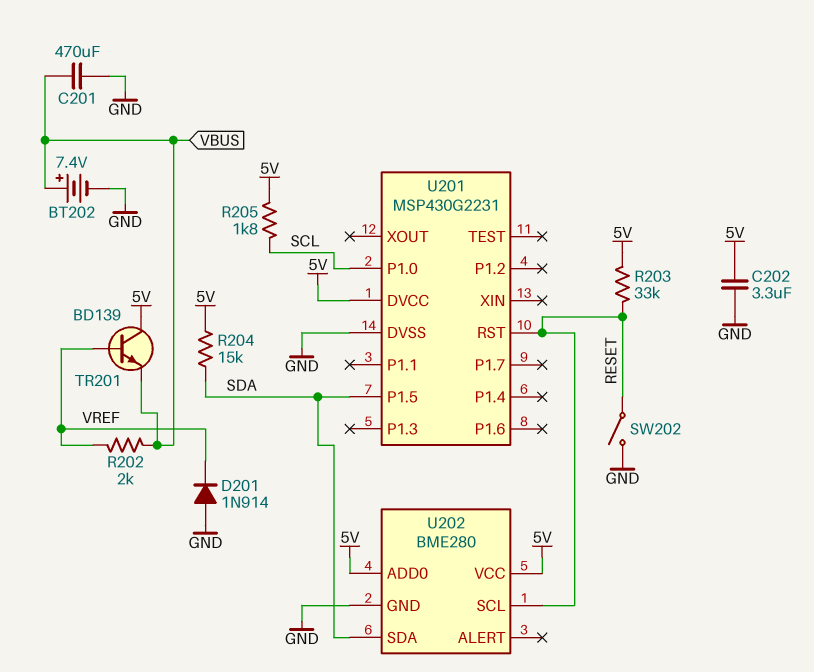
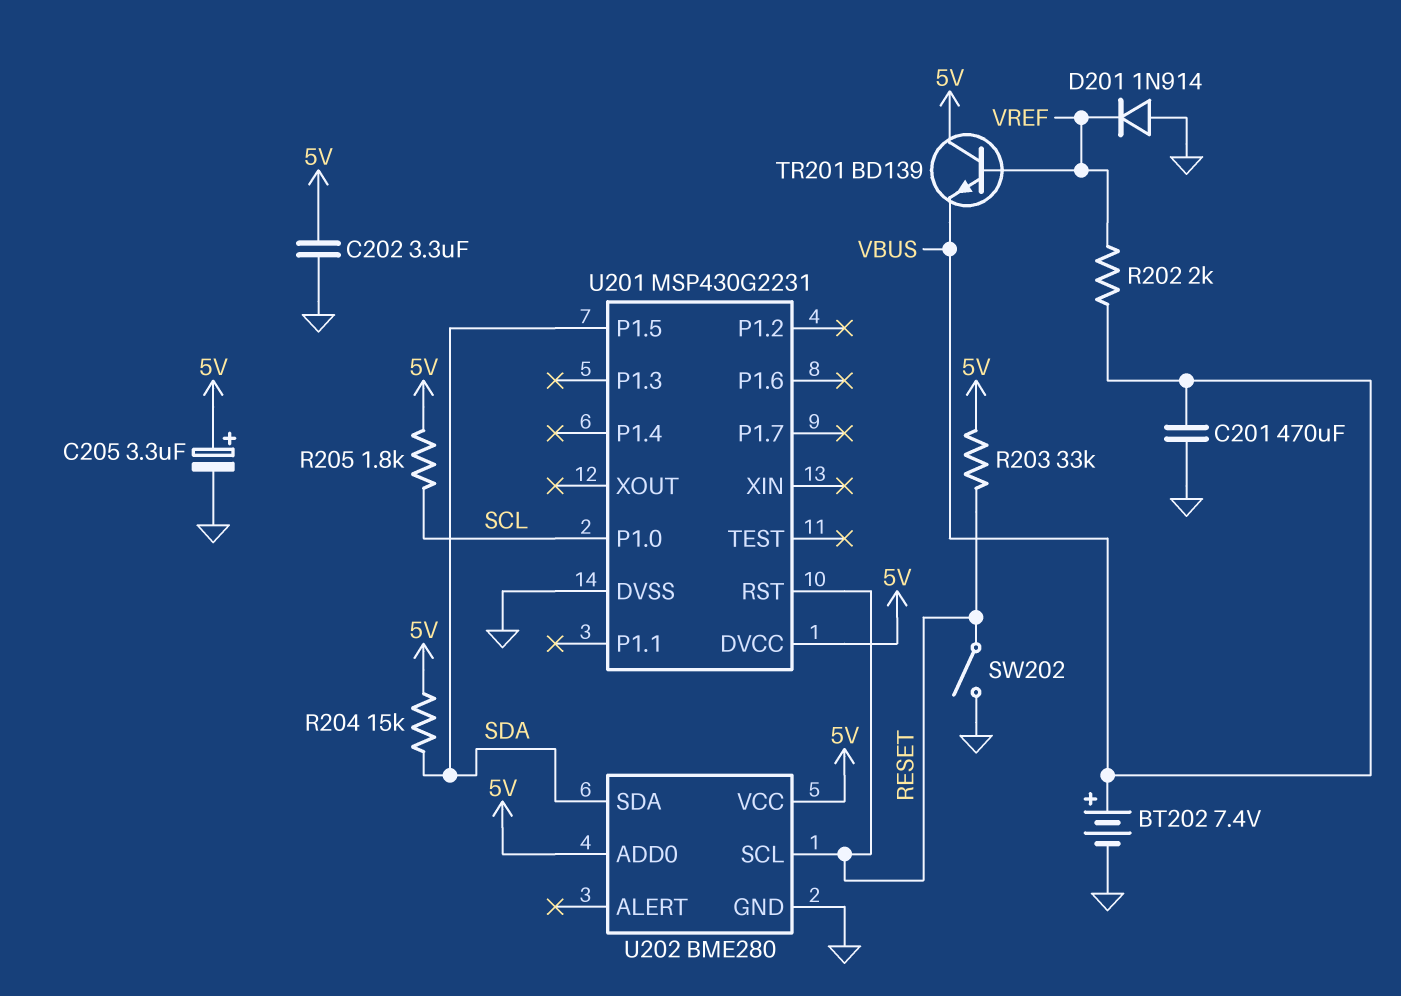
C205: none -> 3.3uF (plus 5V, minus GND)

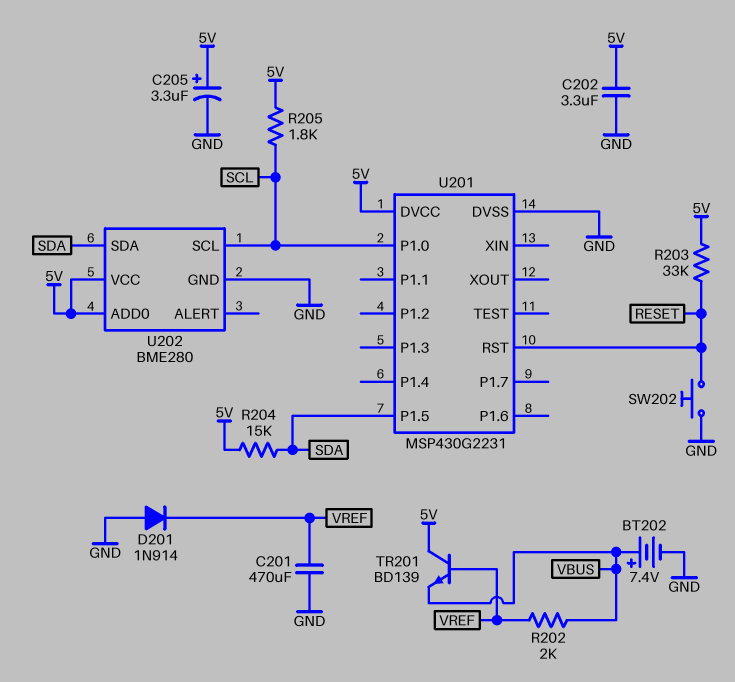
C201: 470uF (GND, VBUS) -> 470uF (GND, VREF)
SW202: switch (GND, RESET) -> button (GND, RESET)
U202 pin SCL: RESET -> SCL

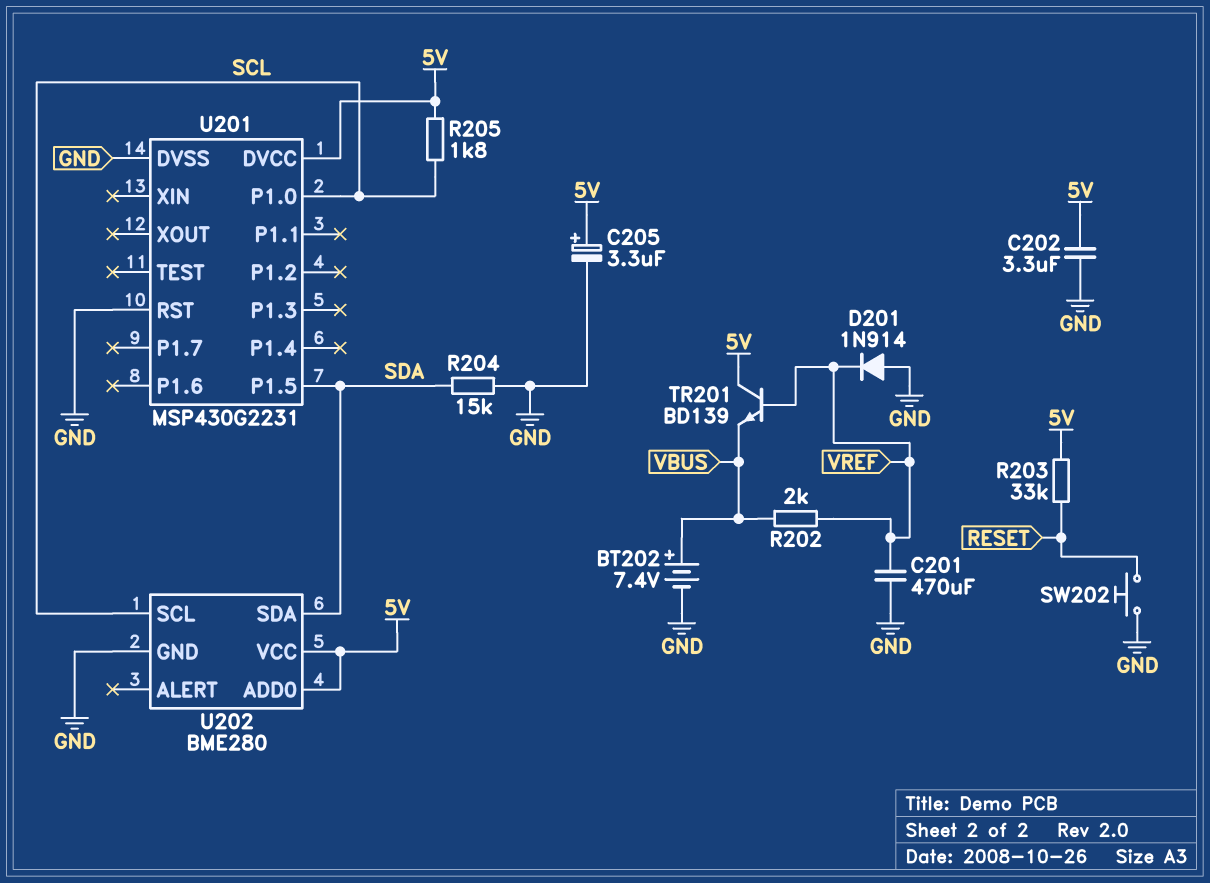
R204: 15k (5V, SDA) -> 15k (GND, SDA)
U201 pin RST: RESET -> GND

